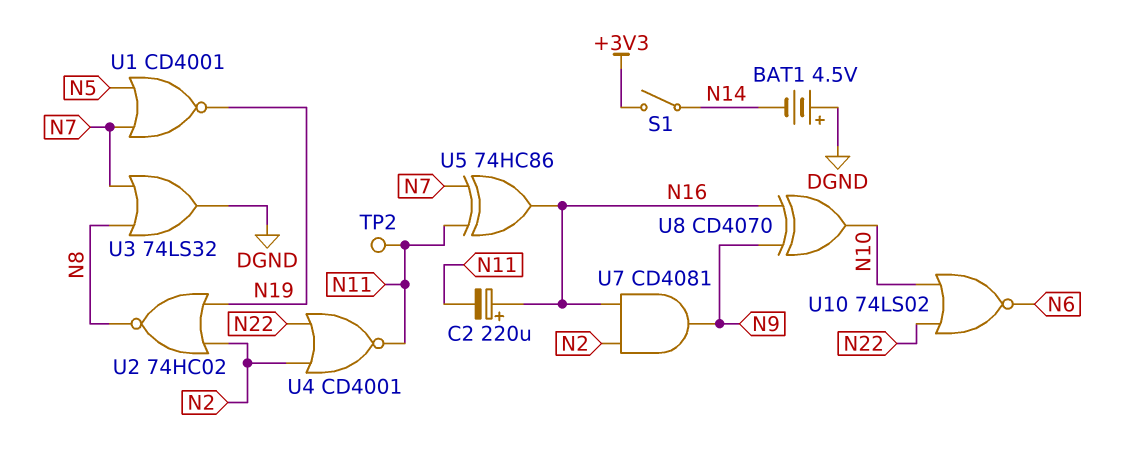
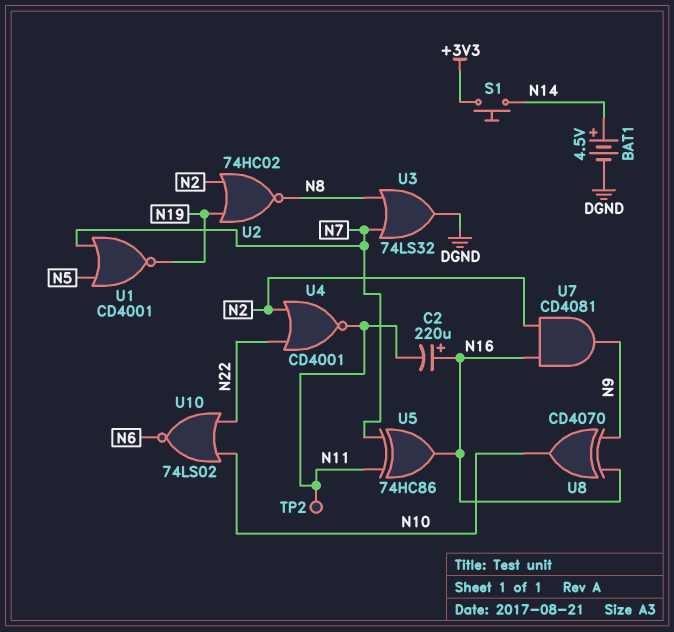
BAT1: 4.5V (plus DGND, minus N14) -> 4.5V (plus N14, minus DGND)
S1: switch (+3V3, N14) -> button (+3V3, N14)

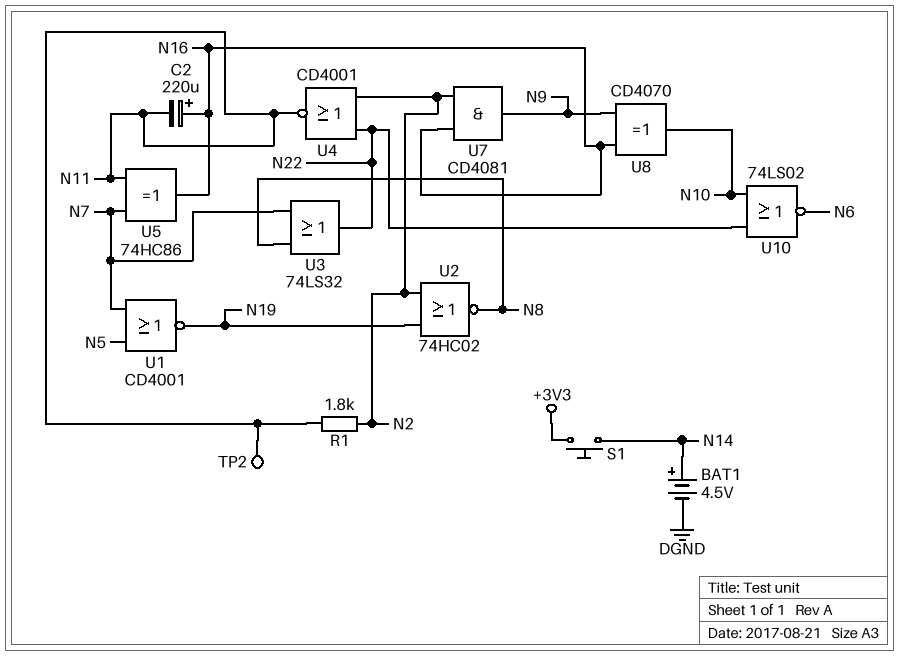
R1: none -> 1.8k (N2, N11)
U3: OR 74LS32 (in N7, in N8, out DGND) -> OR 74LS32 (in N7, in N8, out N22)

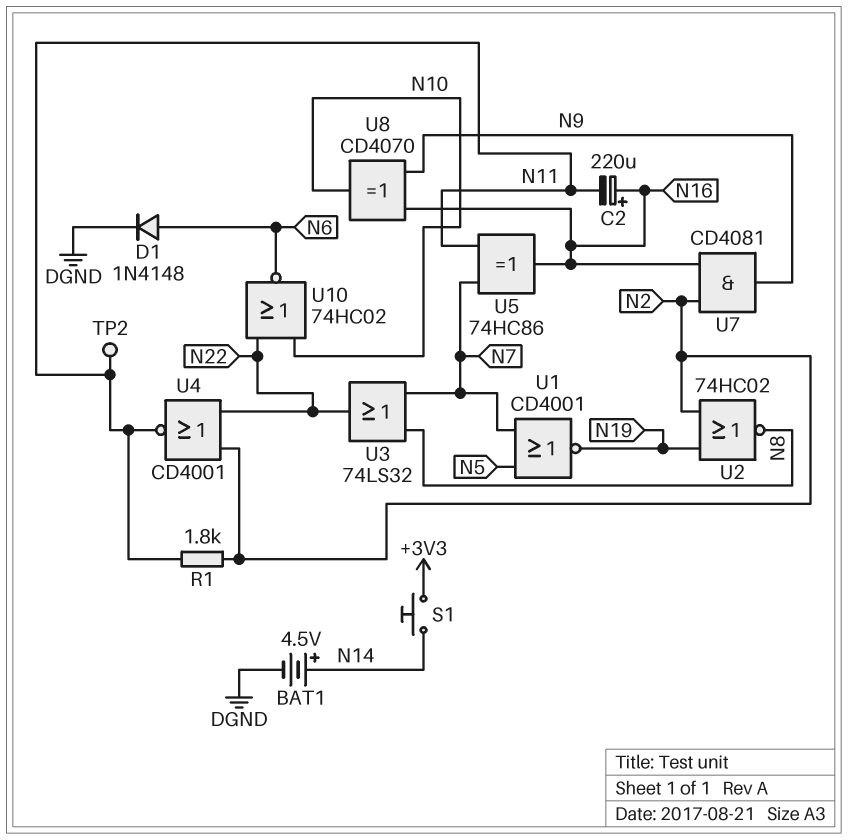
D1: none -> diode 1N4148 (A N6, K DGND)
U10: NOR 74LS02 (in N10, in N22, out N6) -> NOR 74HC02 (in N10, in N22, out N6)

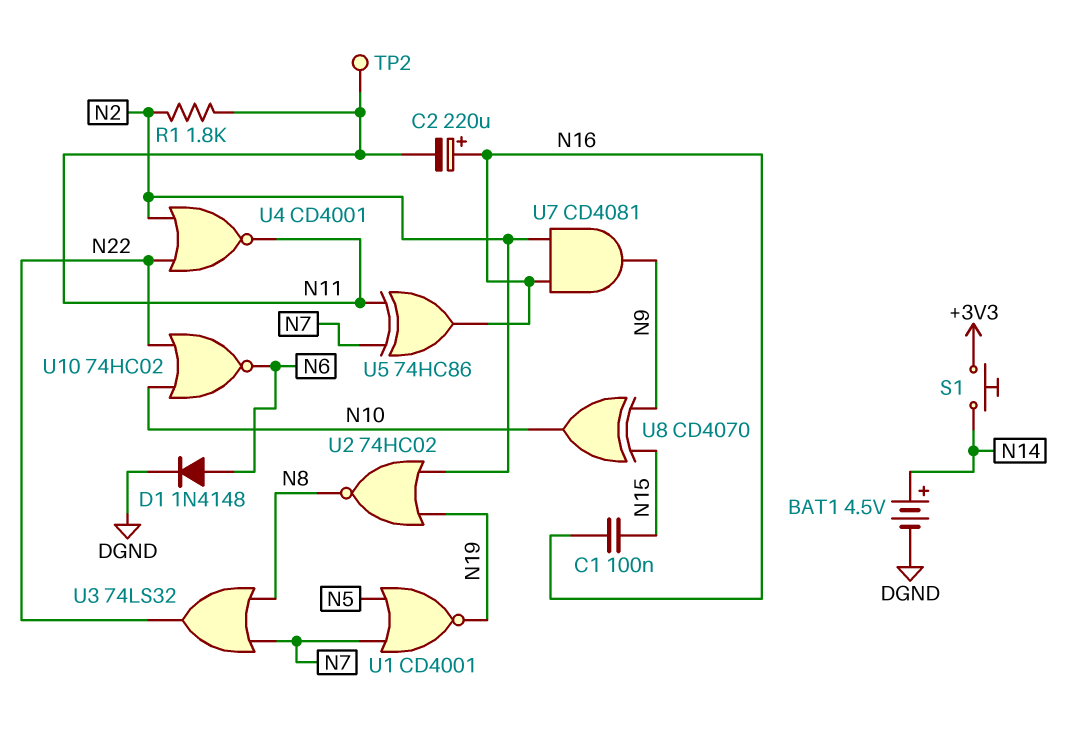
C1: none -> 100nF (N15, N16)
U8: XOR CD4070 (in N9, in N16, out N10) -> XOR CD4070 (in N9, in N15, out N10)

